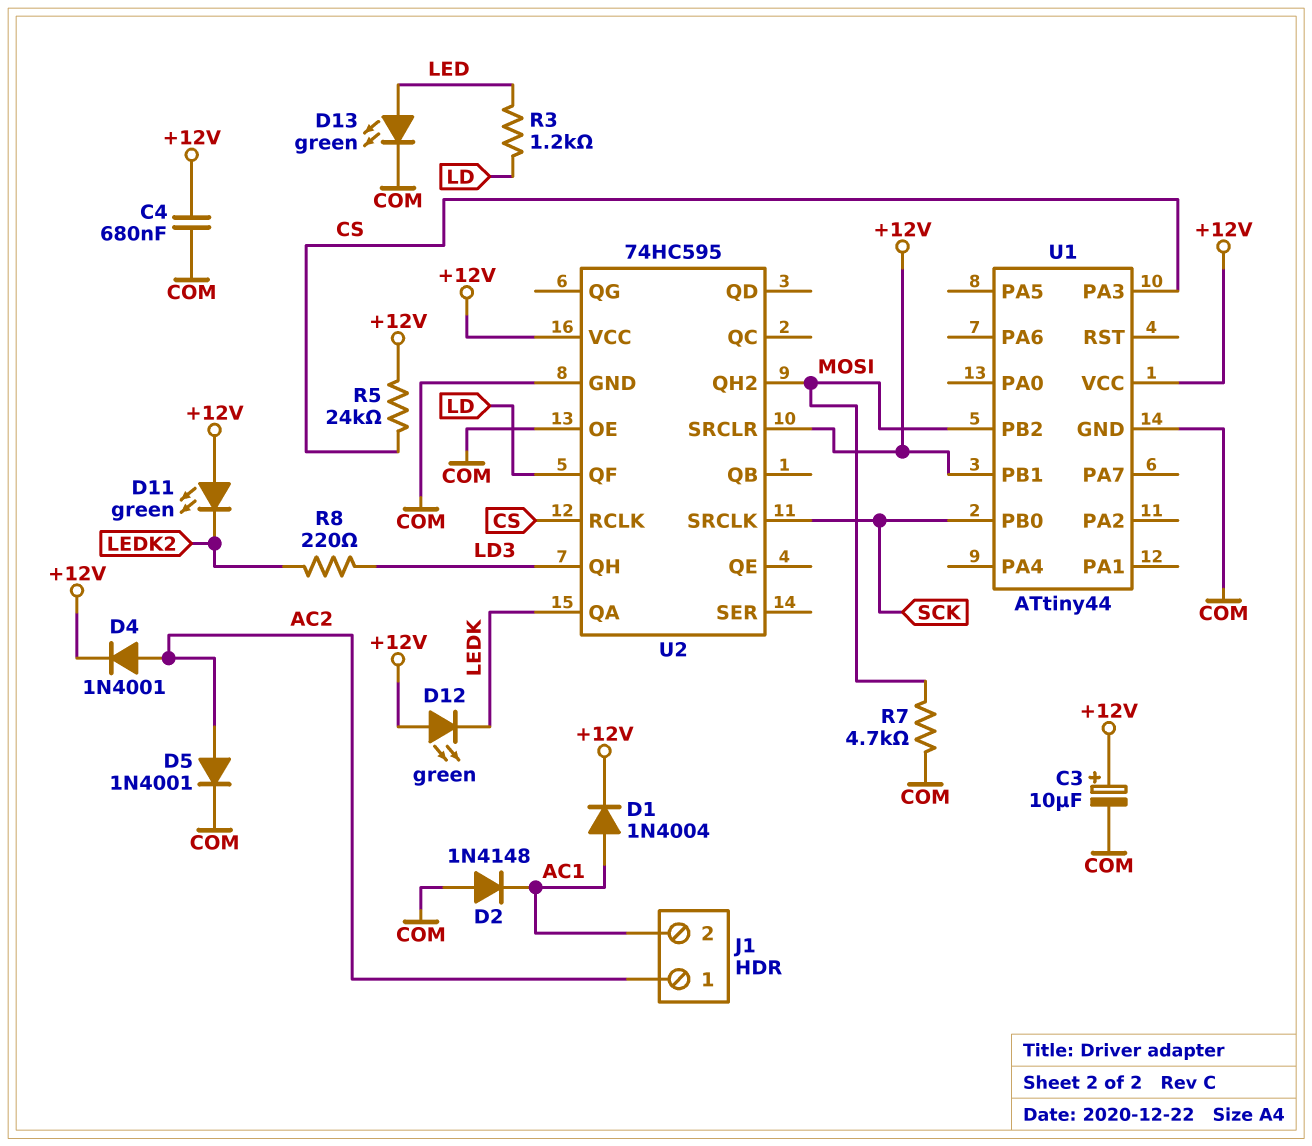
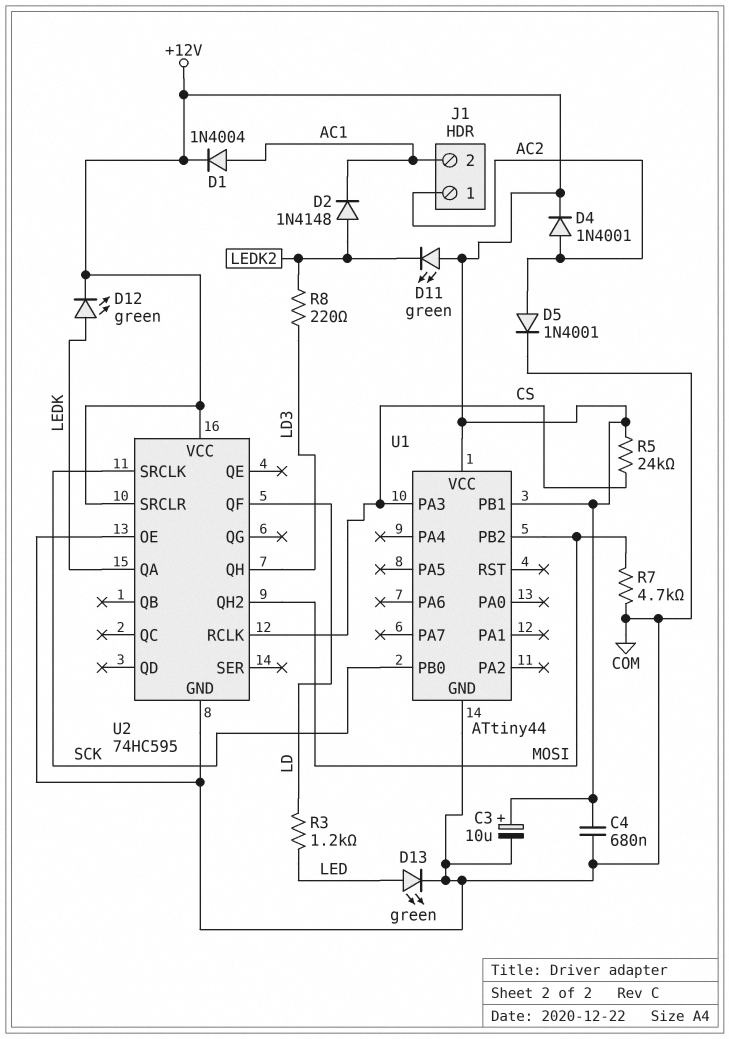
D2: diode 1N4148 (A COM, K AC1) -> diode 1N4148 (A LEDK2, K AC1)
D12: LED green (A +12V, K LEDK) -> LED green (A LEDK, K +12V)

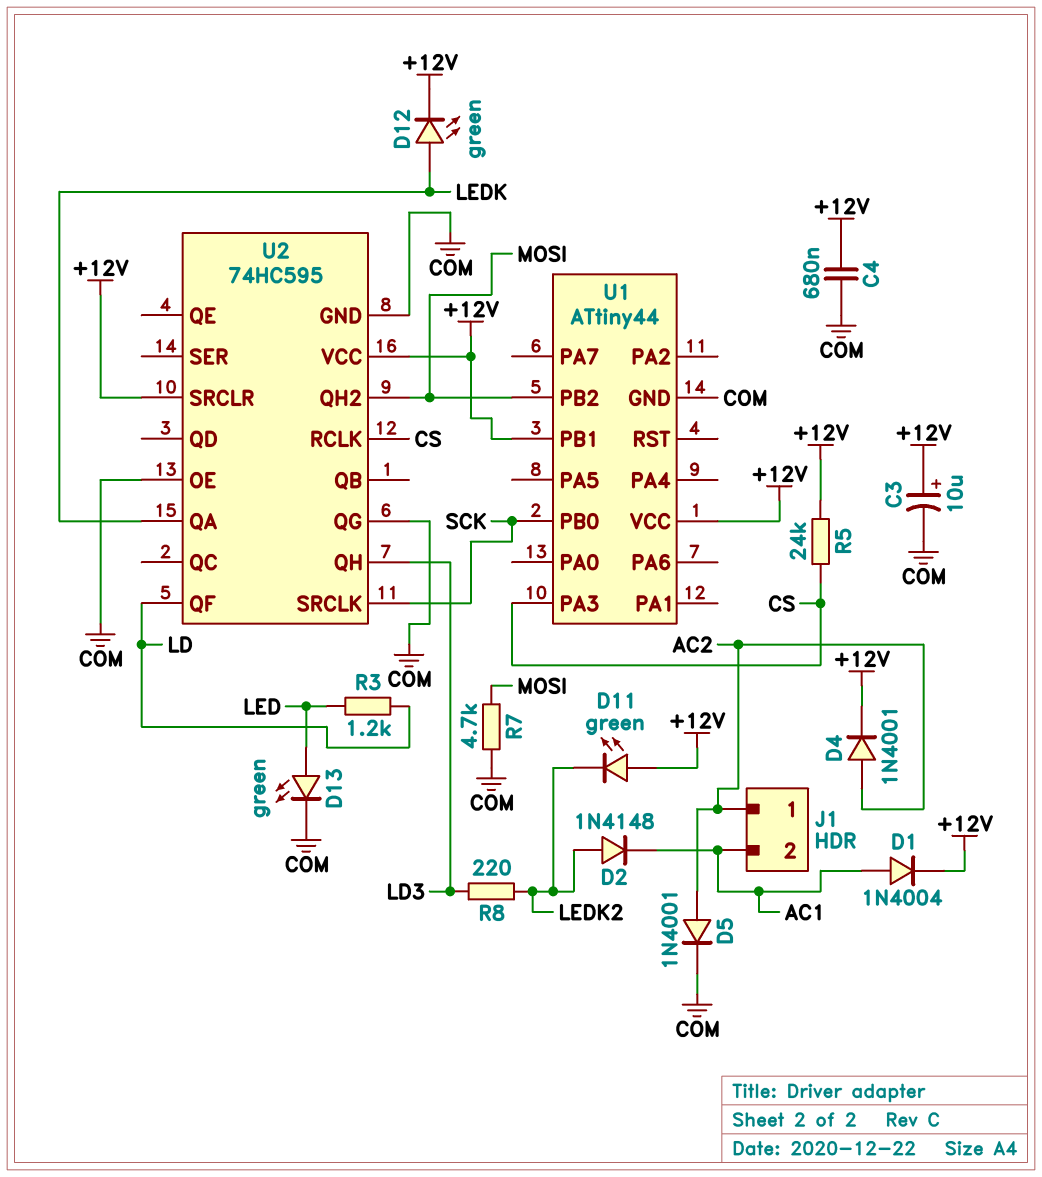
U2 pin QG: none -> COM

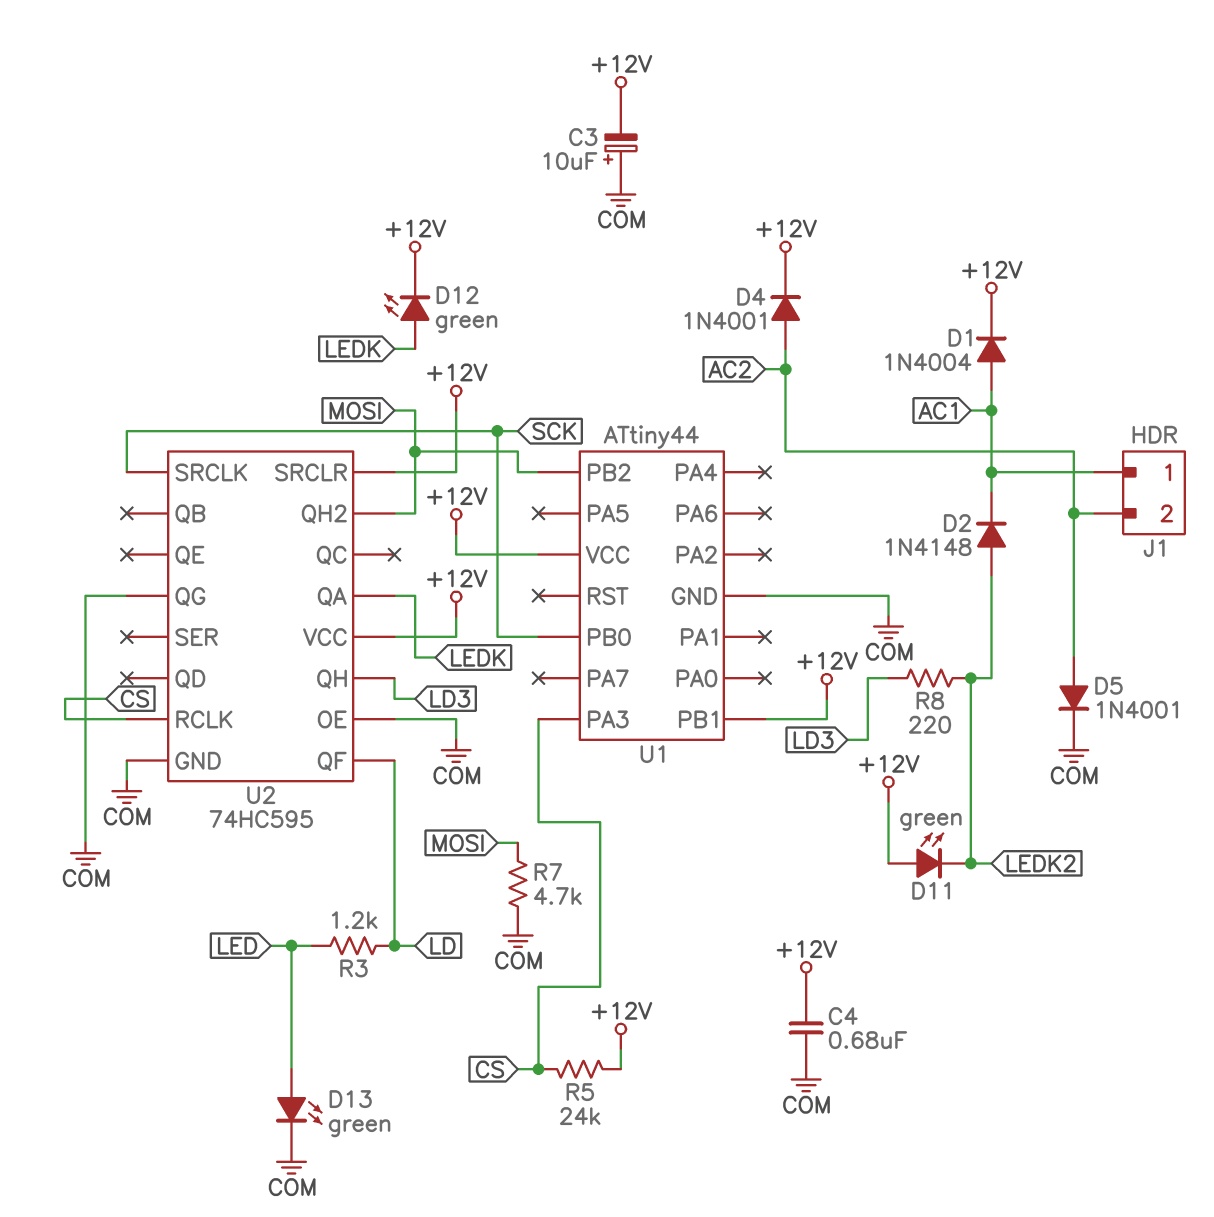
C3: 10uF (plus +12V, minus COM) -> 10uF (plus COM, minus +12V)
J1 pin 1: AC2 -> AC1
J1 pin 2: AC1 -> AC2

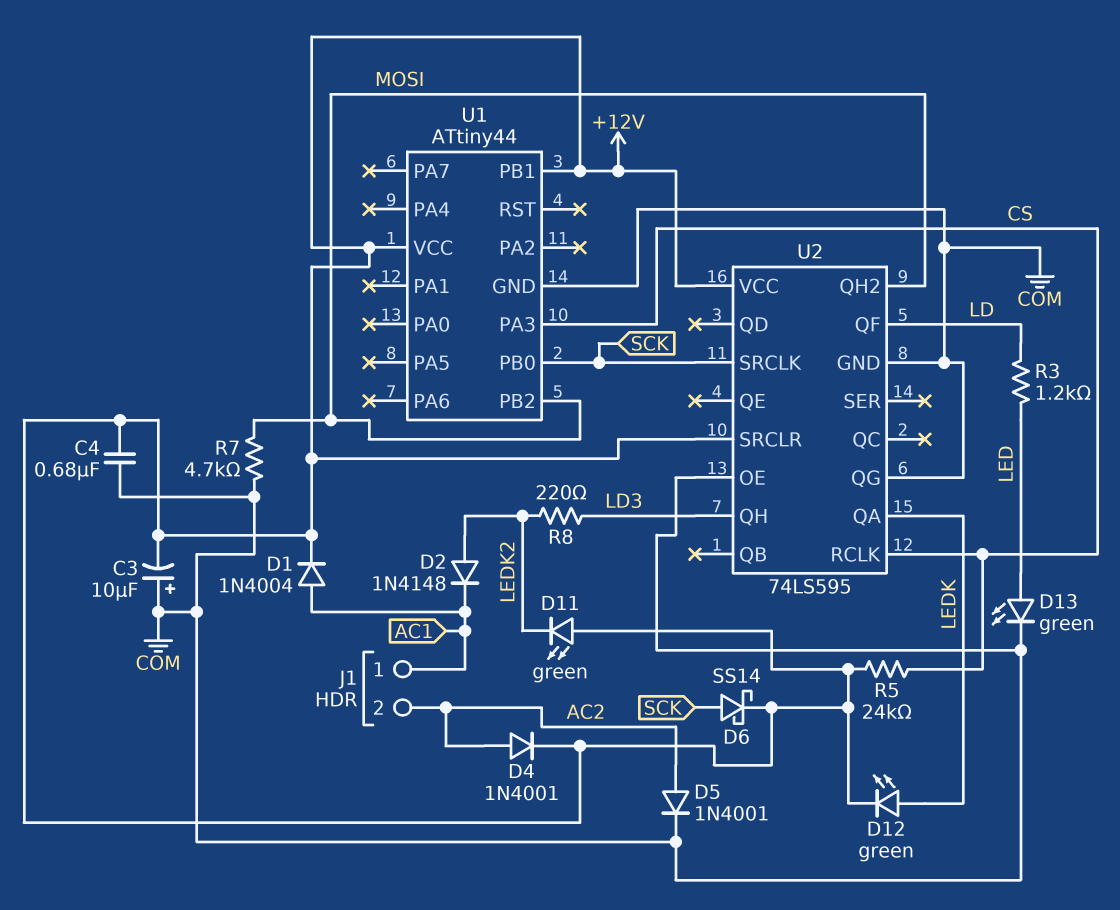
D6: none -> schottky SS14 (A SCK, K +12V)
U2: 74HC595 -> 74LS595

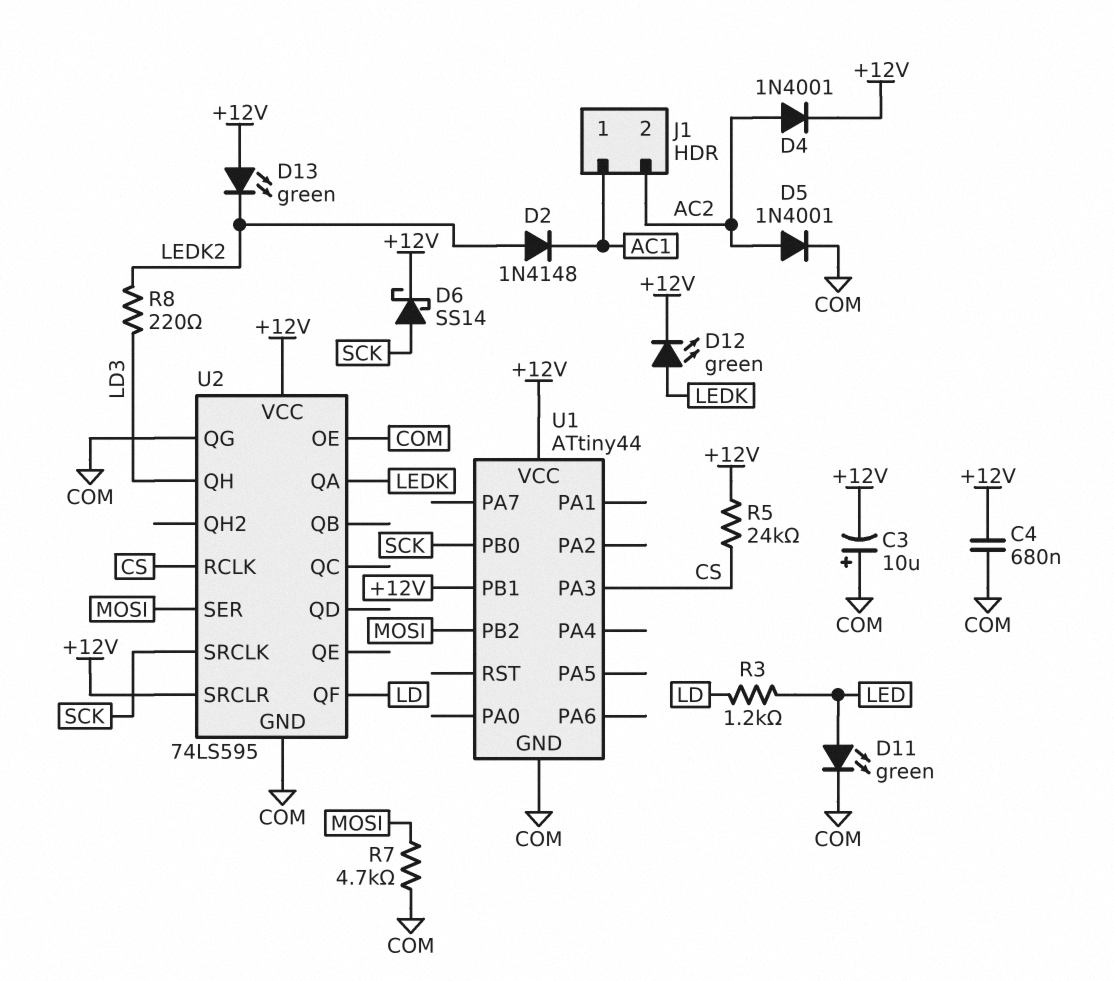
D1: diode 1N4004 (A AC1, K +12V) -> none
D11: LED green (A +12V, K LEDK2) -> LED green (A LED, K COM)
D13: LED green (A LED, K COM) -> LED green (A +12V, K LEDK2)
U2 pin QH2: MOSI -> none
U2 pin SER: none -> MOSI

